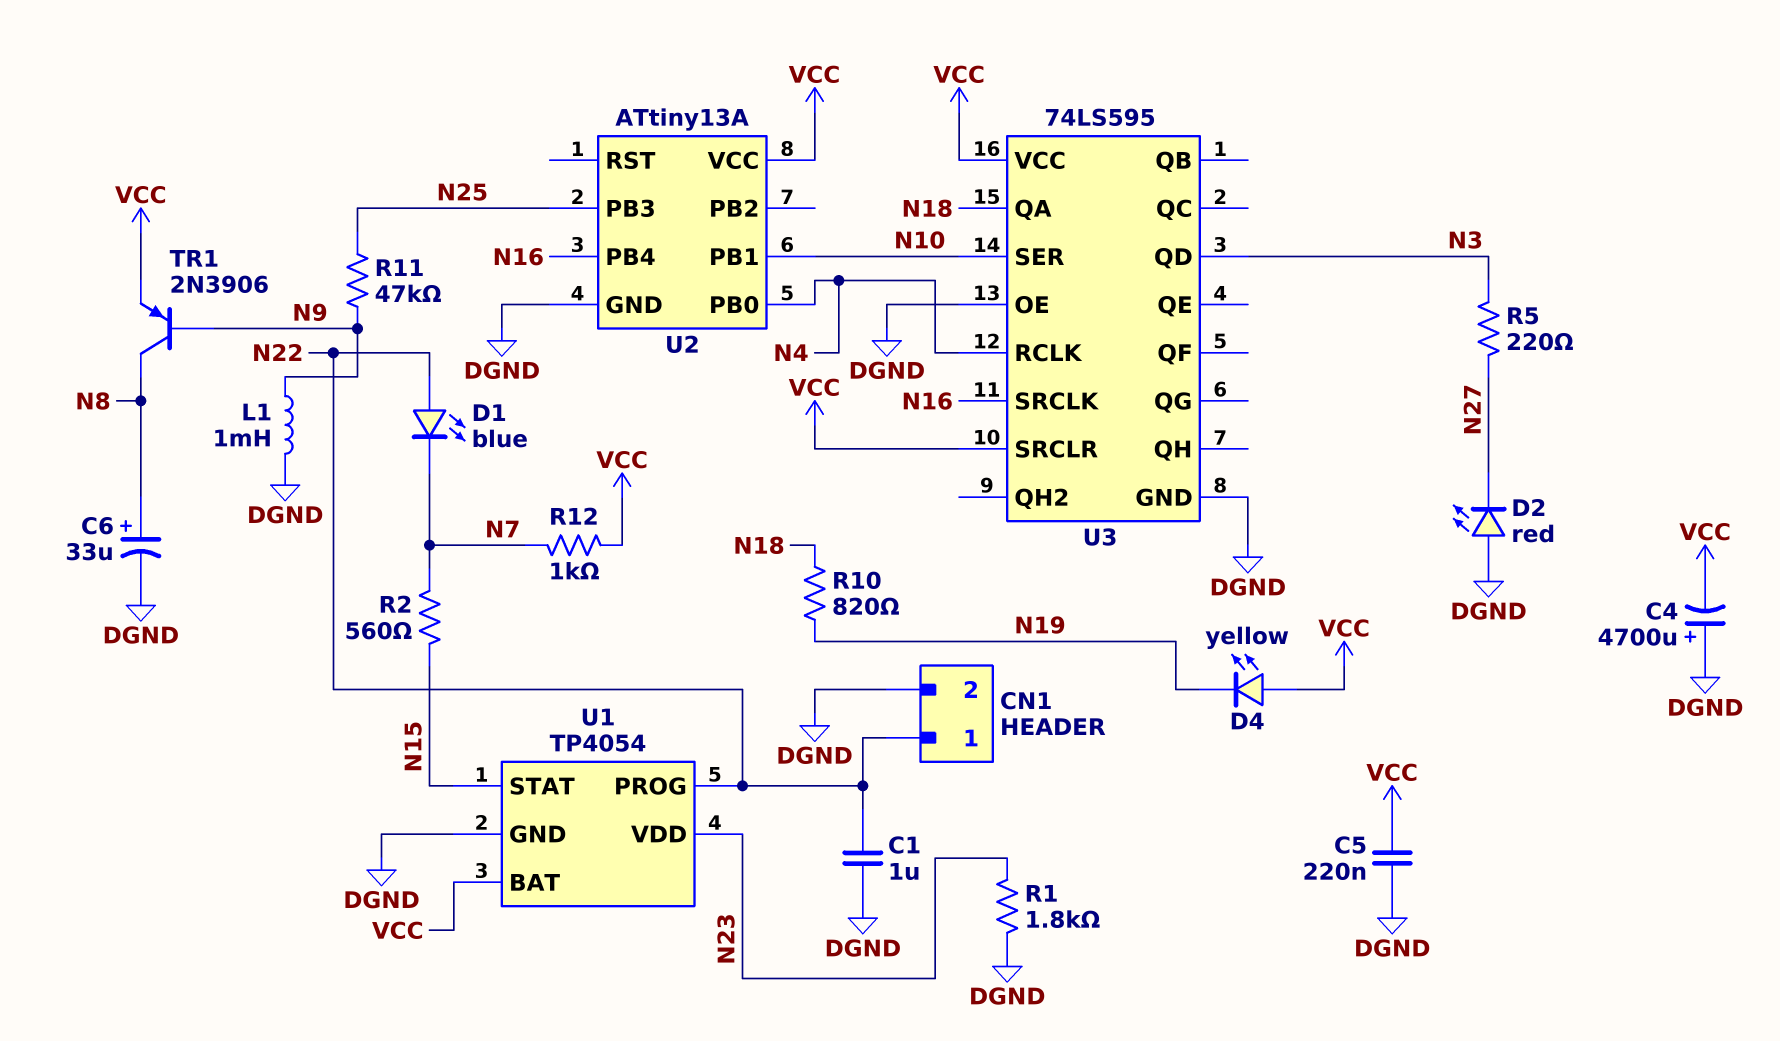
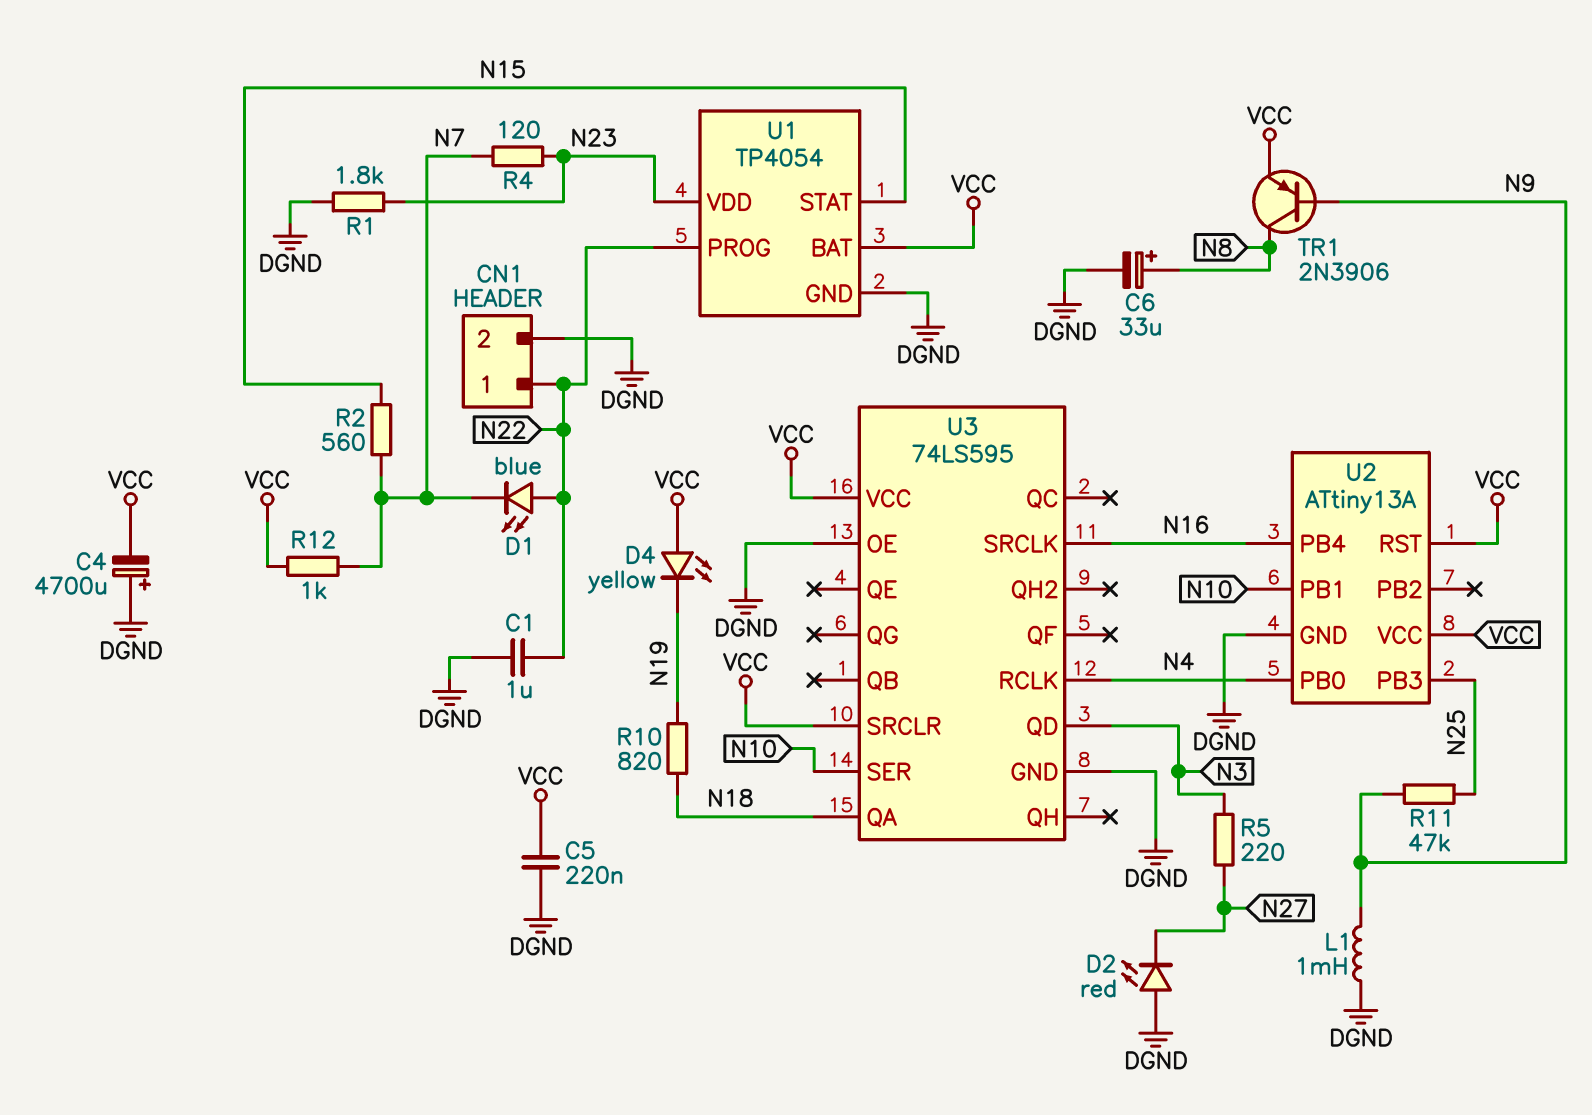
R4: none -> 120 (N7, N23)
U2 pin RST: none -> VCC

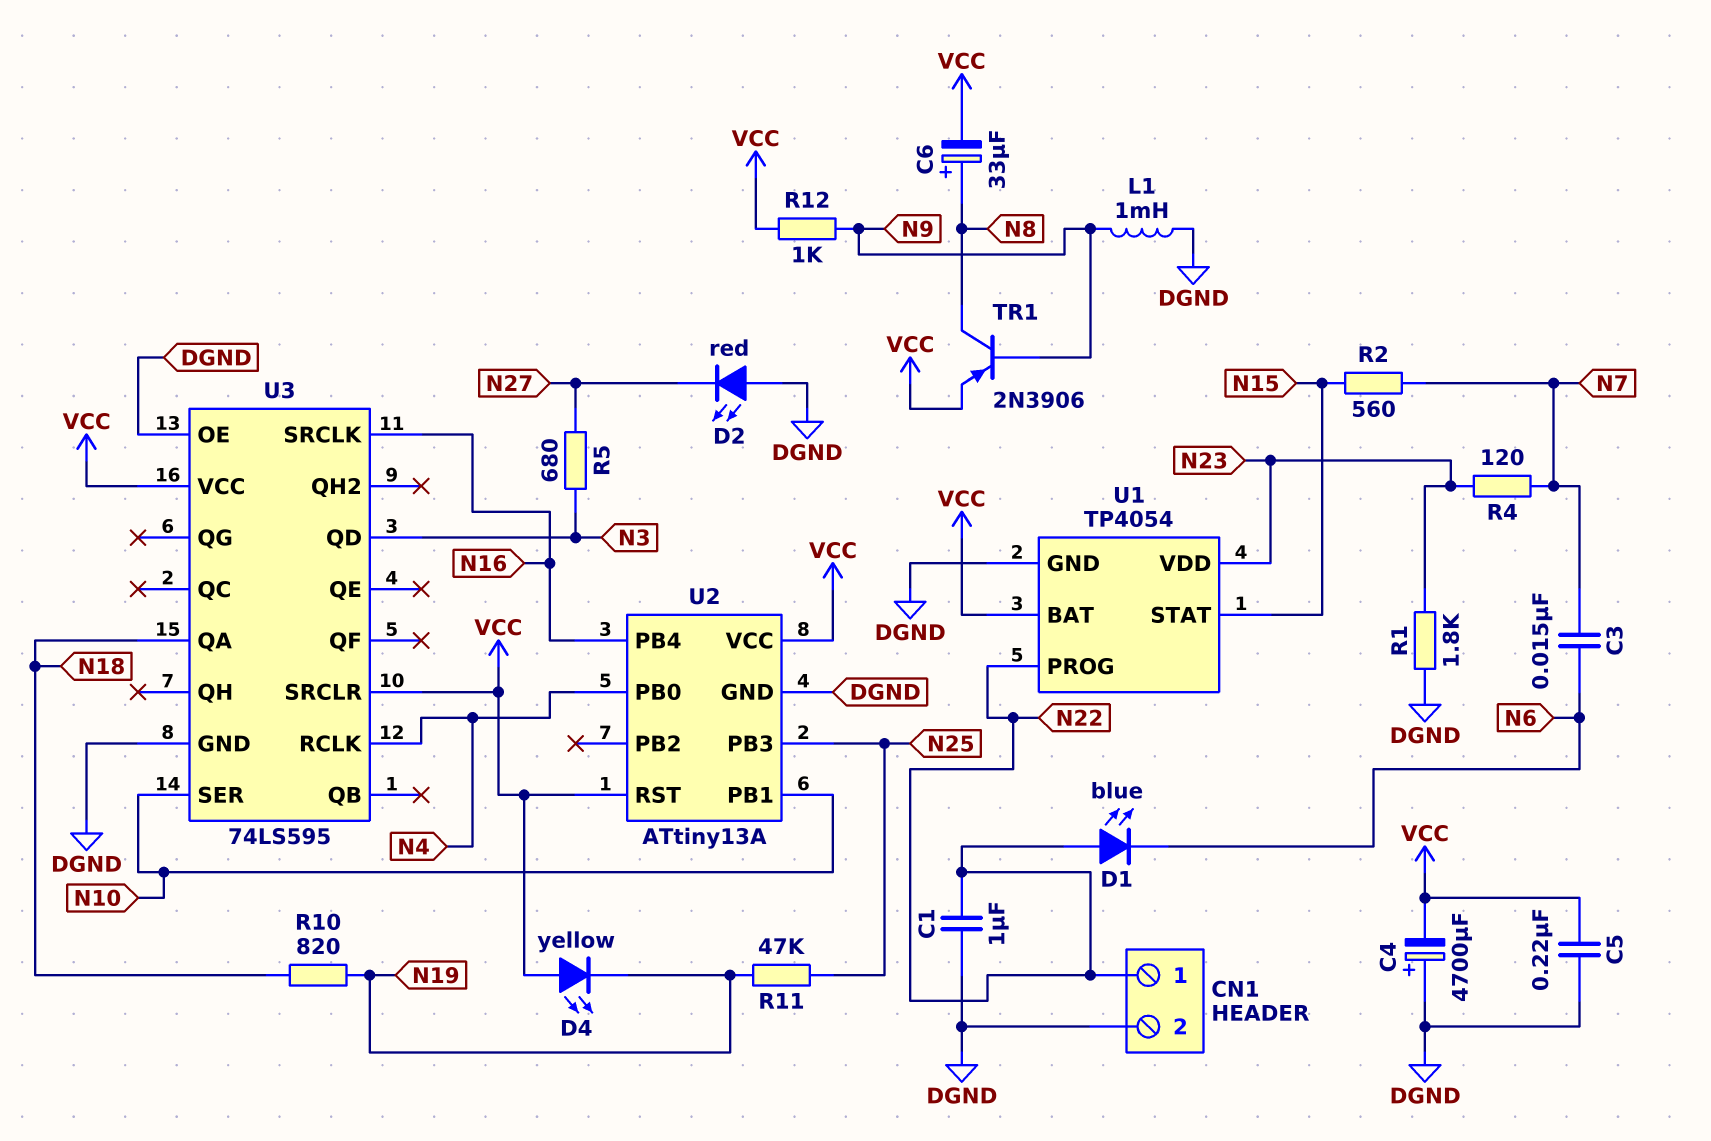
C3: none -> 15nF (N6, N7)
C6: 33uF (plus N8, minus DGND) -> 33uF (plus N8, minus VCC)
D1: LED blue (A N22, K N7) -> LED blue (A N22, K N6)
R5: 220 (N3, N27) -> 680 (N3, N27)
R11: 47k (N9, N25) -> 47k (N19, N25)
R12: 1k (N7, VCC) -> 1k (N9, VCC)

